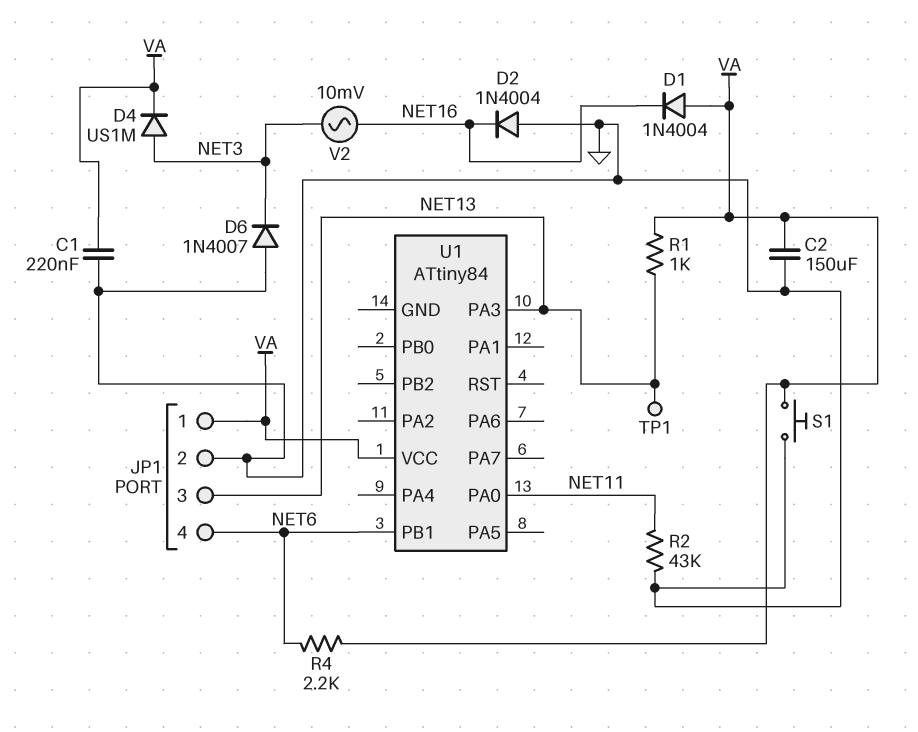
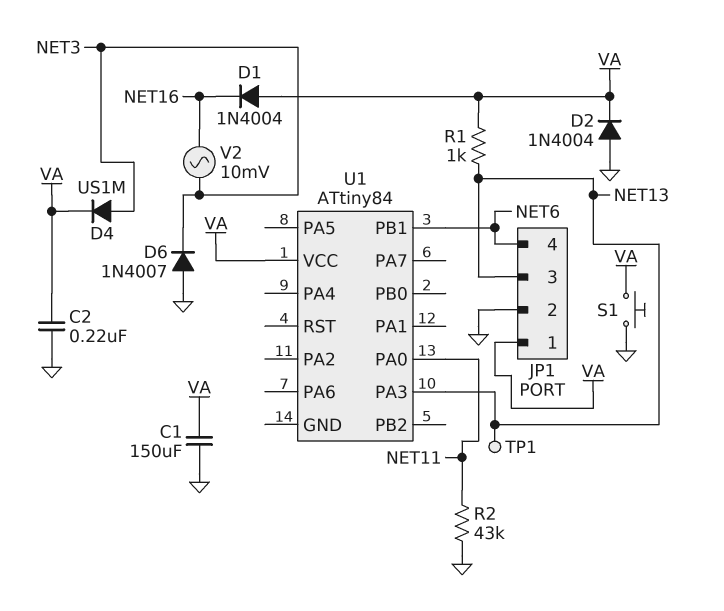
C1: 220nF (GND, VA) -> 150uF (GND, VA)
C2: 150uF (GND, VA) -> 220nF (GND, VA)
D2: diode 1N4004 (A GND, K NET16) -> diode 1N4004 (A GND, K VA)
R4: 2.2k (NET6, VA) -> none

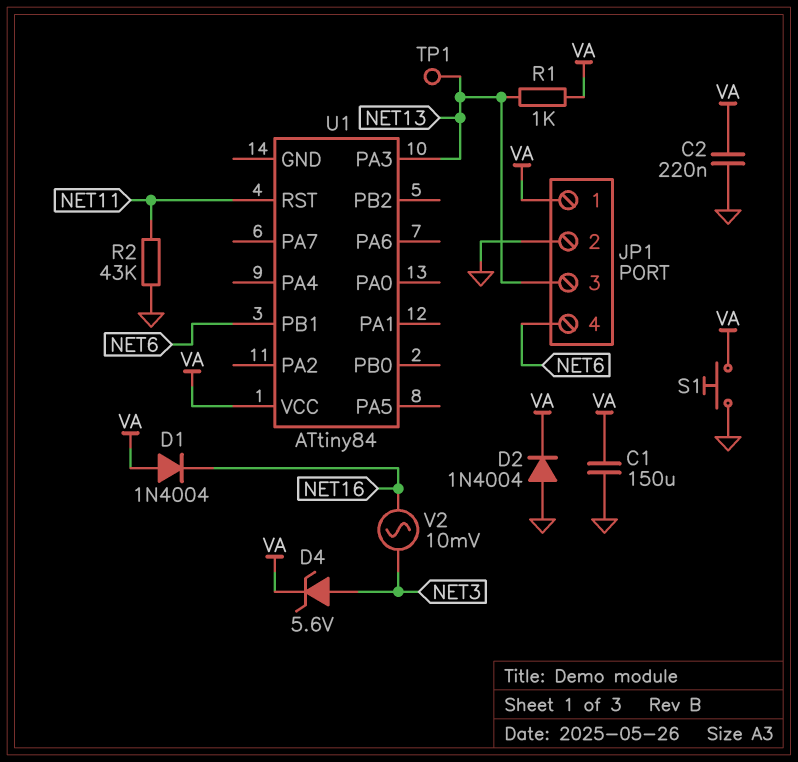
D4: diode US1M (A NET3, K VA) -> zener 5.6V (A NET3, K VA)
D6: diode 1N4007 (A GND, K NET3) -> none
U1 pin PA0: NET11 -> none
U1 pin RST: none -> NET11

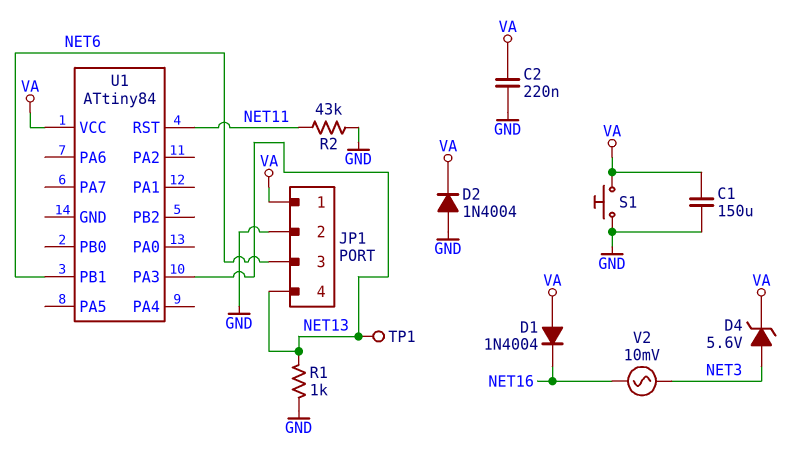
JP1 pin 3: NET13 -> NET6
JP1 pin 4: NET6 -> NET13
R1: 1k (NET13, VA) -> 1k (GND, NET13)

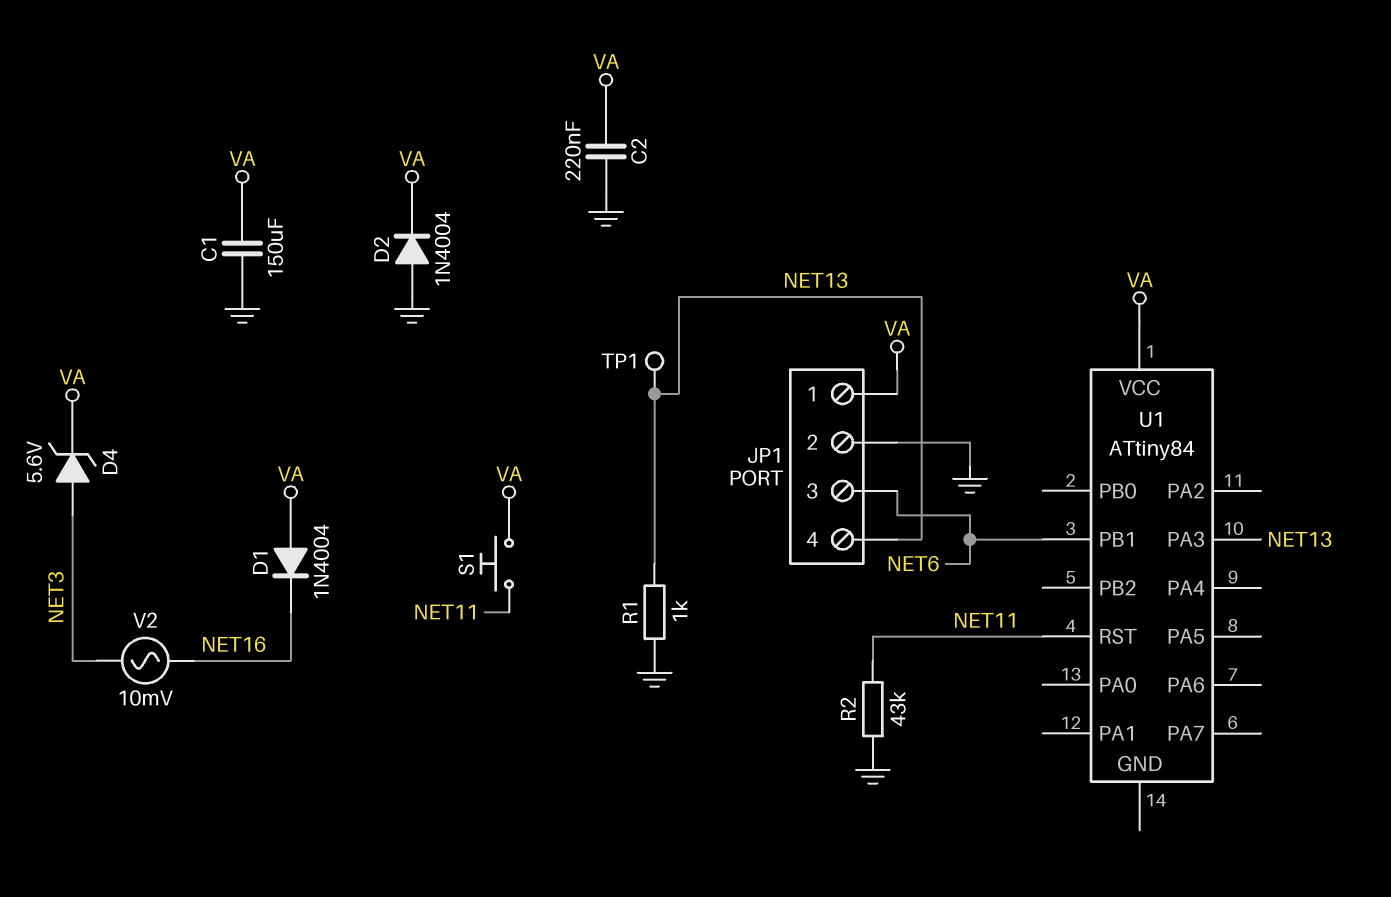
S1: button (GND, VA) -> button (NET11, VA)

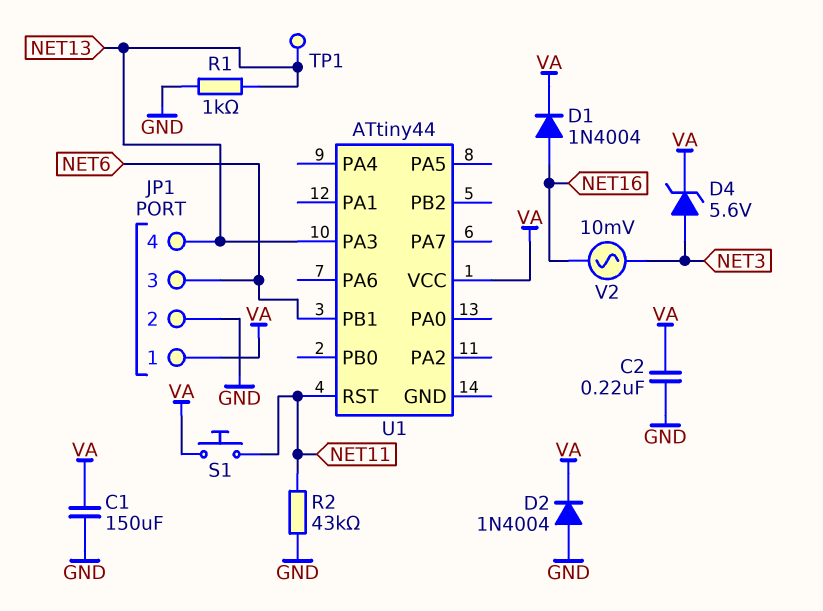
D1: diode 1N4004 (A VA, K NET16) -> diode 1N4004 (A NET16, K VA)
U1: ATtiny84 -> ATtiny44

